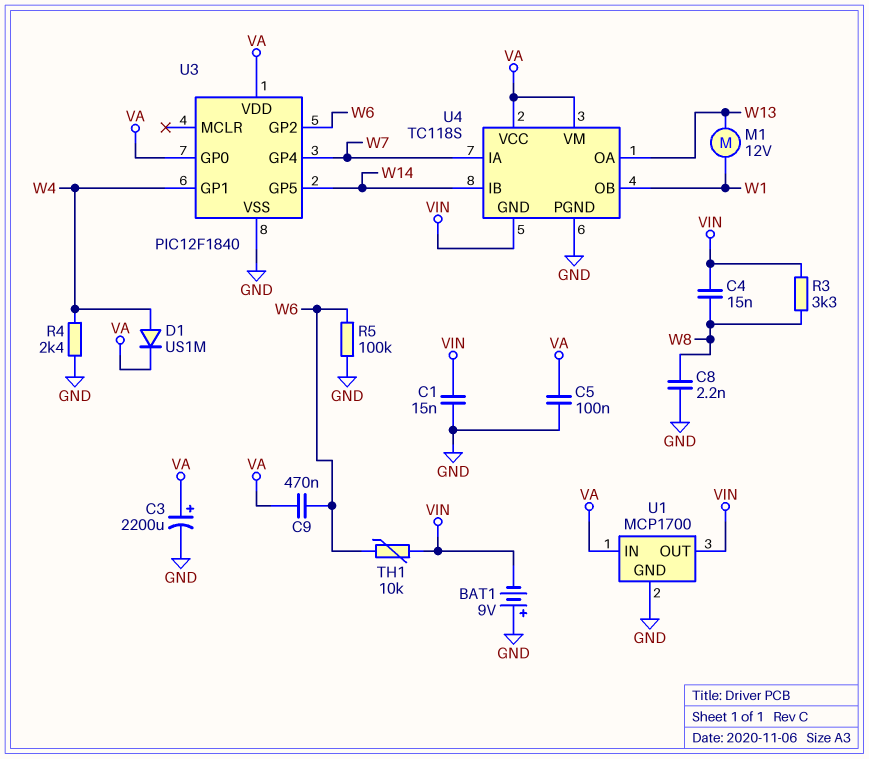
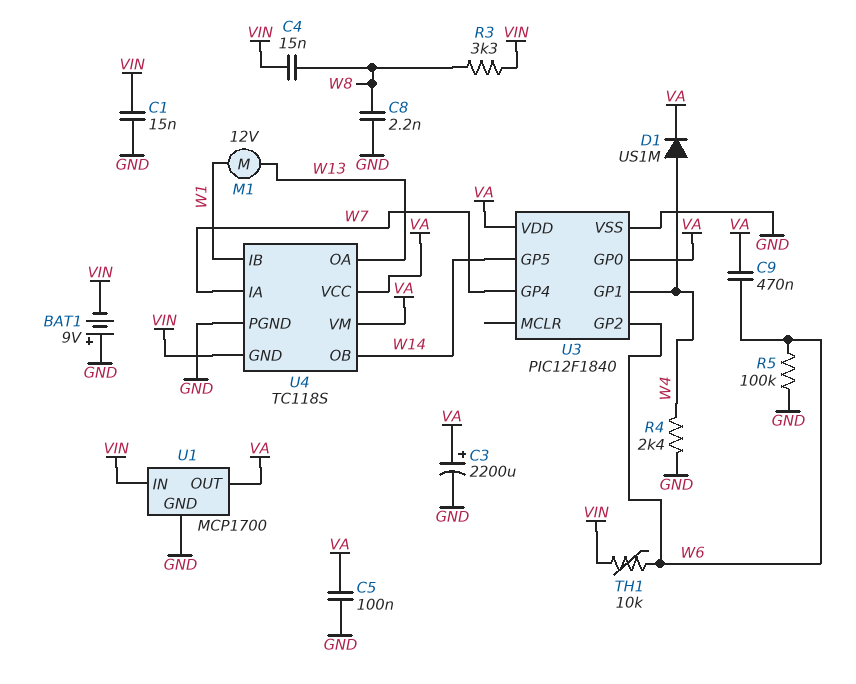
U1 pin IN: VA -> VIN
U1 pin OUT: VIN -> VA
U4 pin IB: W14 -> W1
U4 pin OB: W1 -> W14

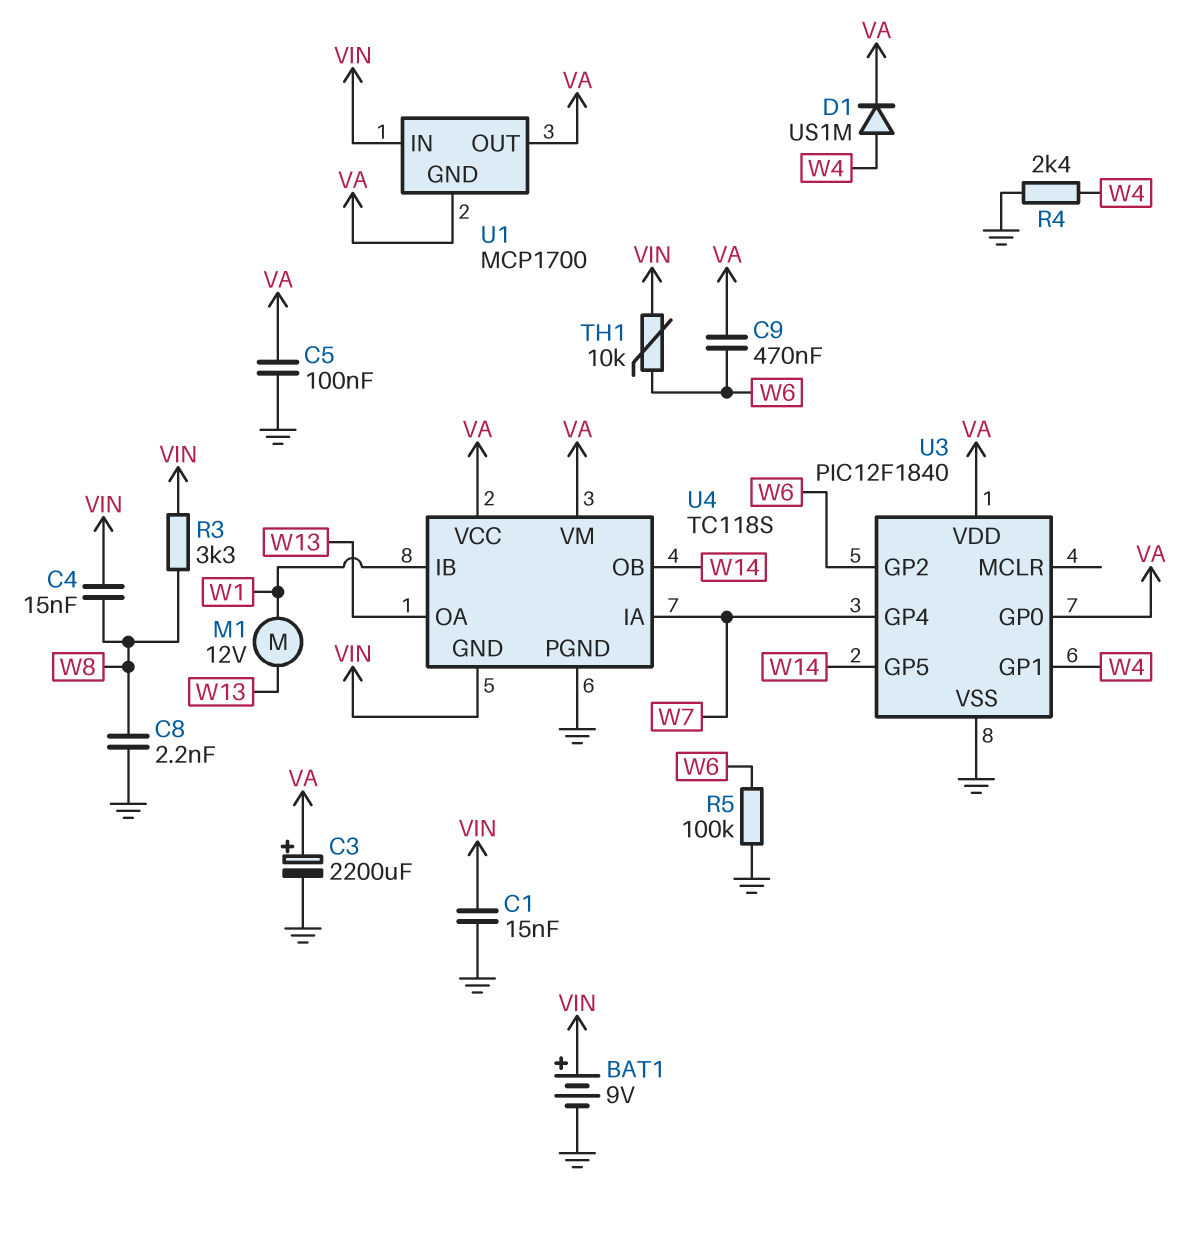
BAT1: 9V (plus GND, minus VIN) -> 9V (plus VIN, minus GND)
U1 pin GND: GND -> VA

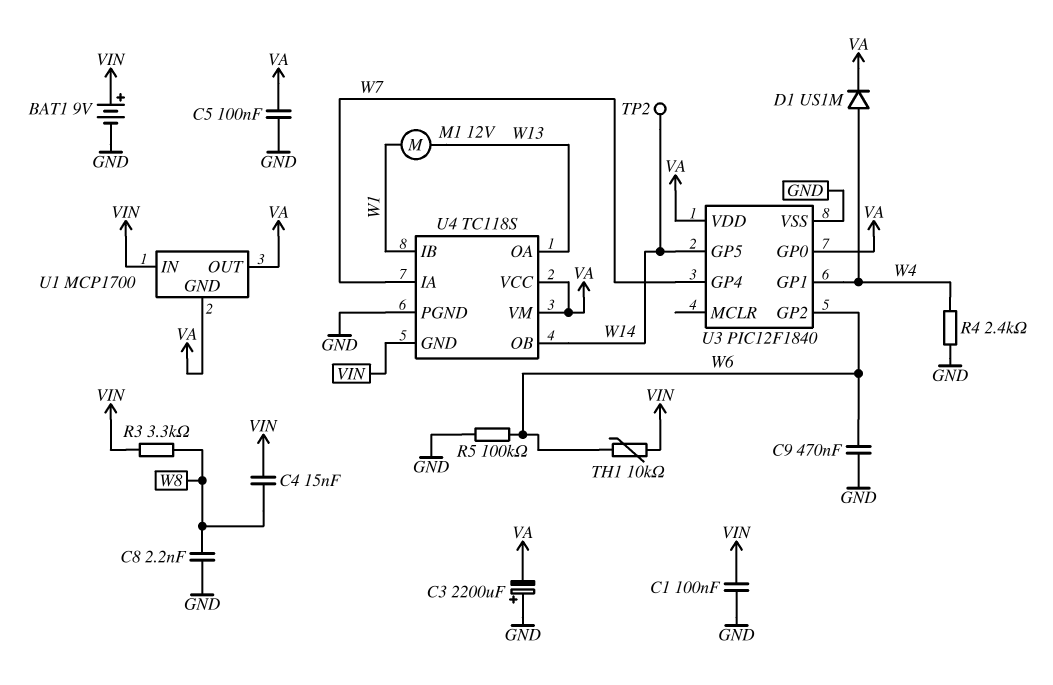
C1: 15nF (GND, VIN) -> 100nF (GND, VIN)
C3: 2200uF (plus VA, minus GND) -> 2200uF (plus GND, minus VA)
C9: 470nF (VA, W6) -> 470nF (GND, W6)
TP2: none -> test point (W14)

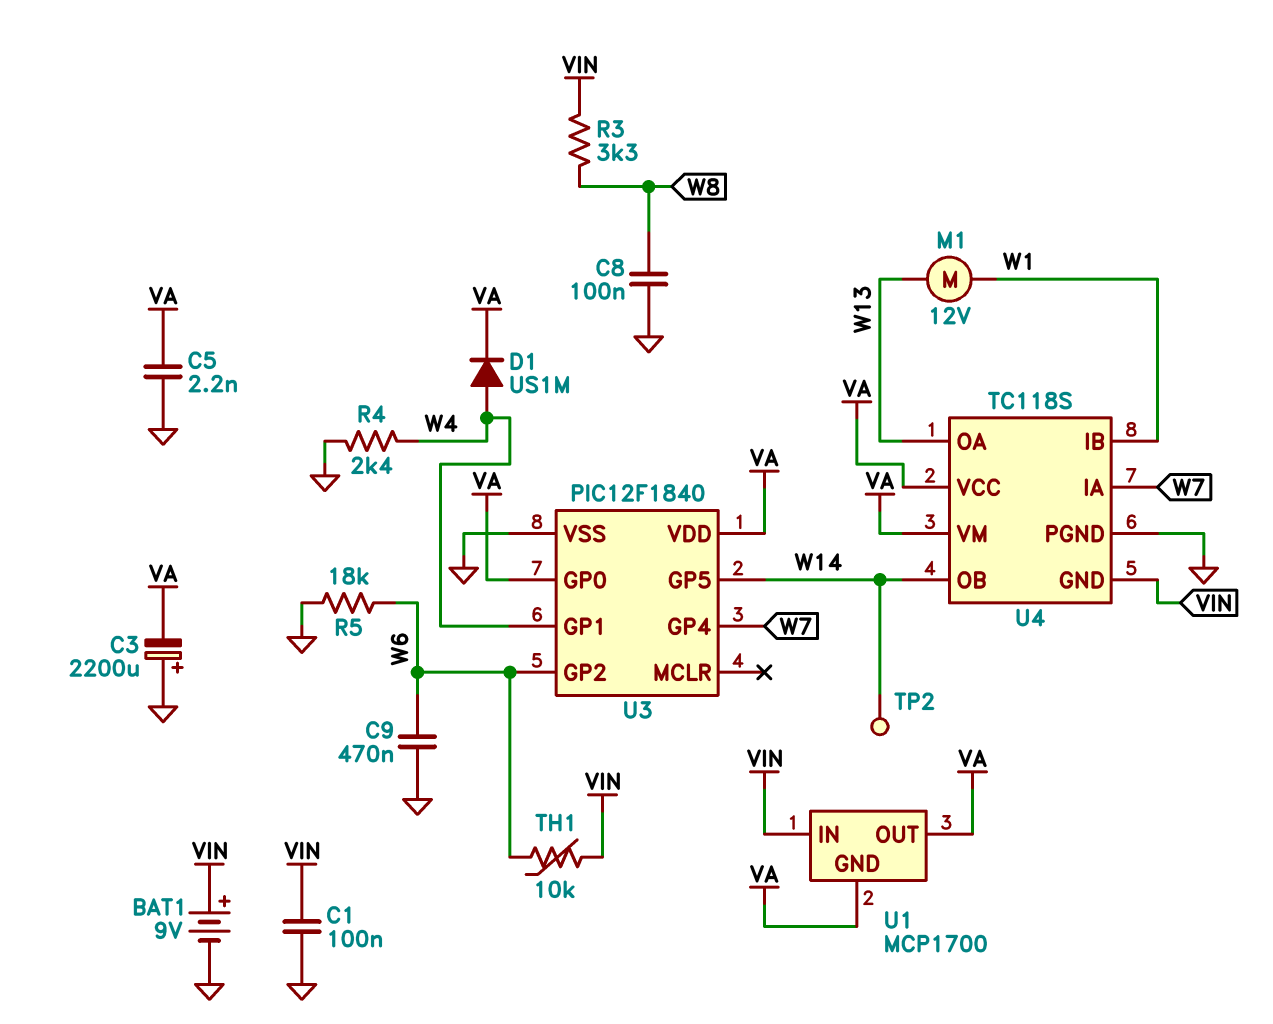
C4: 15nF (VIN, W8) -> none
C5: 100nF (GND, VA) -> 2.2nF (GND, VA)
C8: 2.2nF (GND, W8) -> 100nF (GND, W8)
R5: 100k (GND, W6) -> 18k (GND, W6)

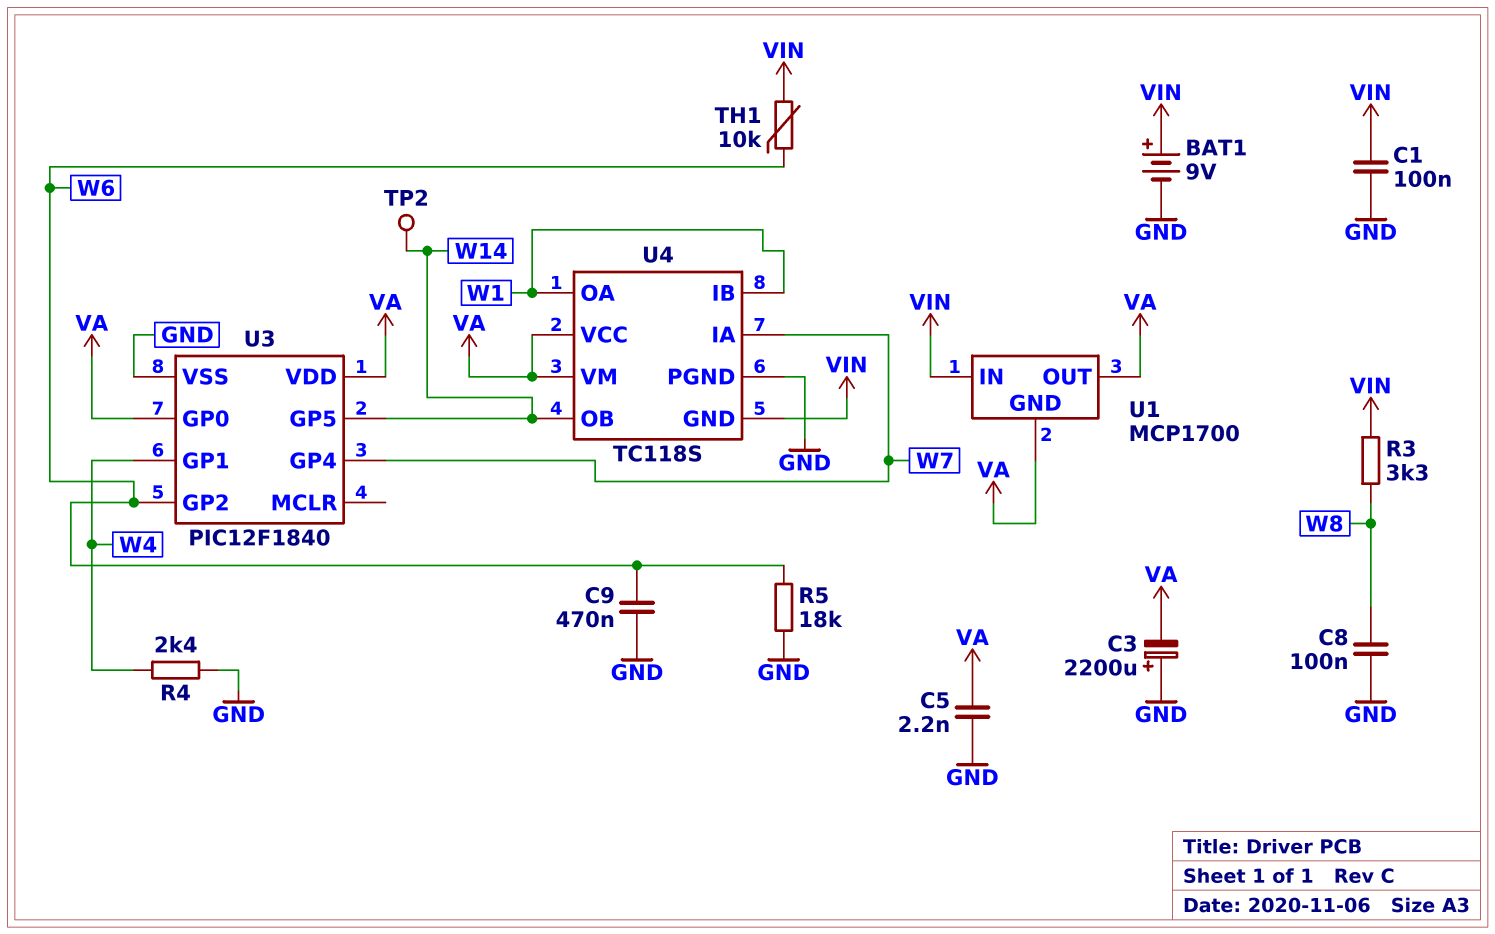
D1: diode US1M (A W4, K VA) -> none
M1: motor 12V (W1, W13) -> none
U4 pin OA: W13 -> W1

